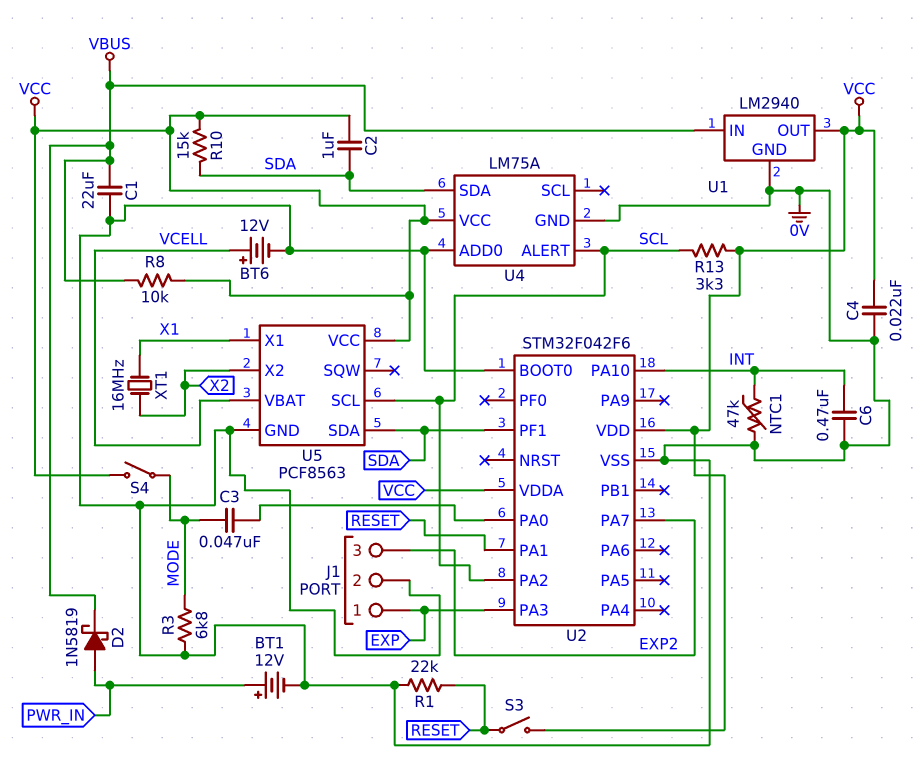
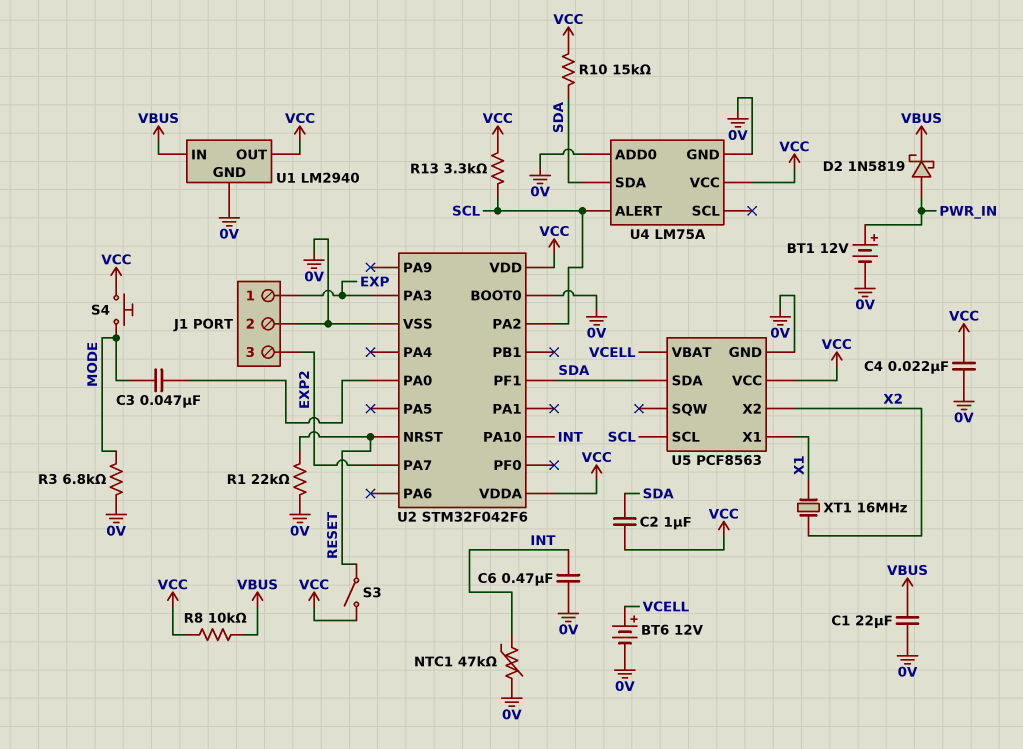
S4: switch (MODE, VCC) -> button (MODE, VCC)
U2 pin NRST: none -> RESET
U2 pin PA1: RESET -> none

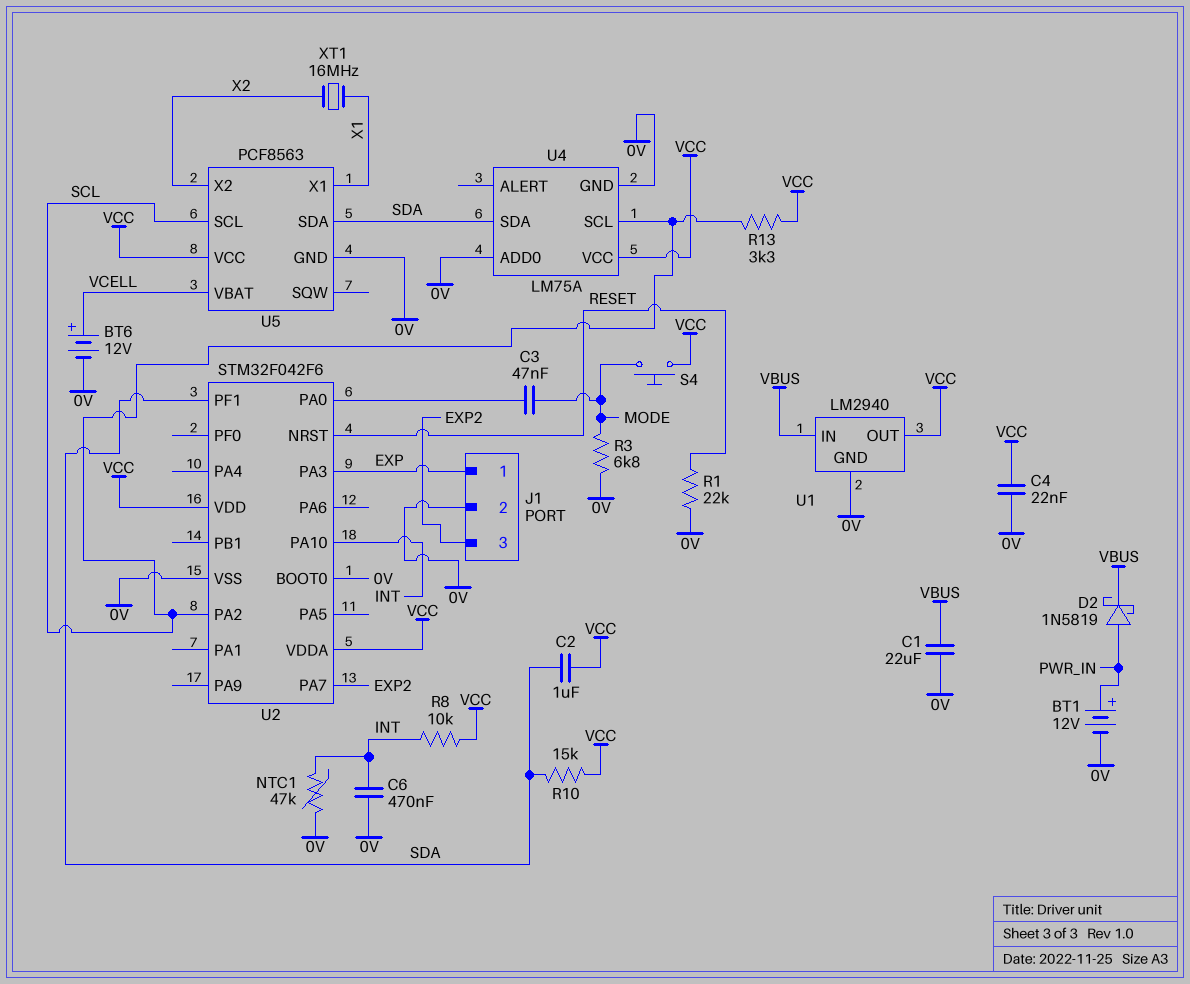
R8: 10k (VBUS, VCC) -> 10k (INT, VCC)
S3: switch (RESET, VCC) -> none
U4 pin ALERT: SCL -> none
U4 pin SCL: none -> SCL

